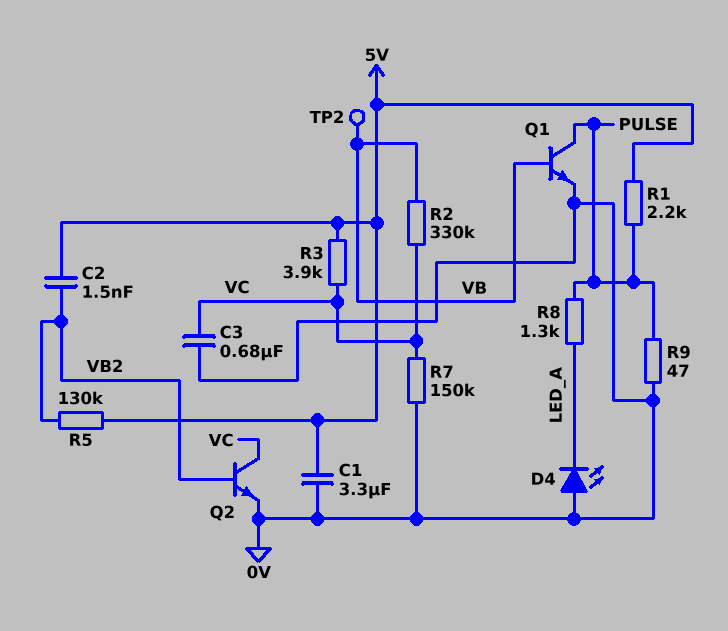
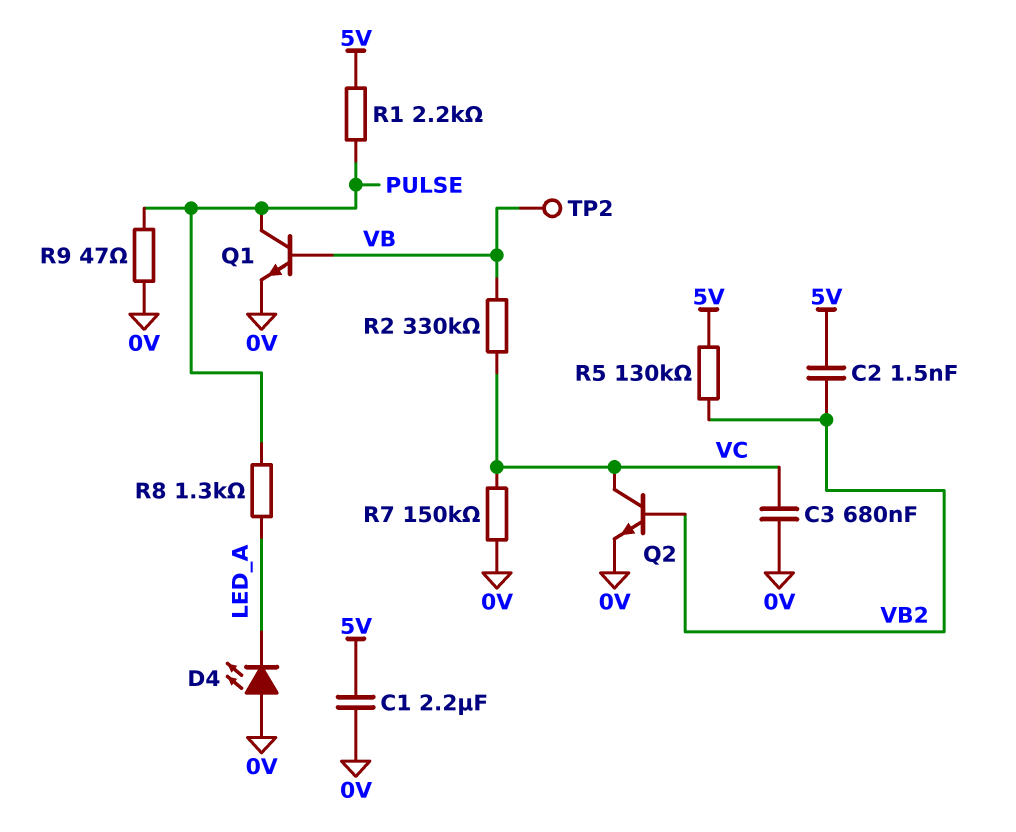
C1: 3.3uF (0V, 5V) -> 2.2uF (0V, 5V)
R3: 3.9k (5V, VC) -> none

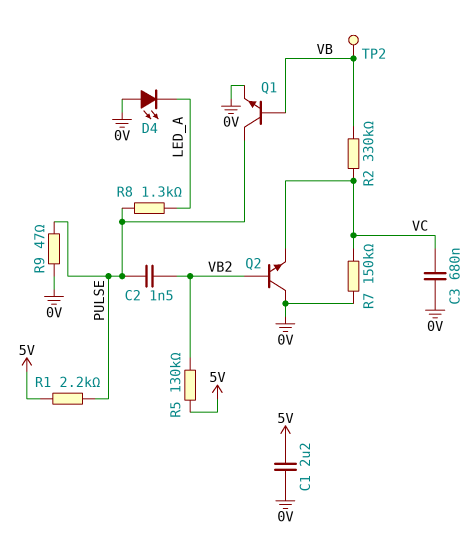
C2: 1.5nF (5V, VB2) -> 1.5nF (PULSE, VB2)
Q2: NPN (B VB2, C VC, E 0V) -> NPN (B VB2, C 0V, E VC)

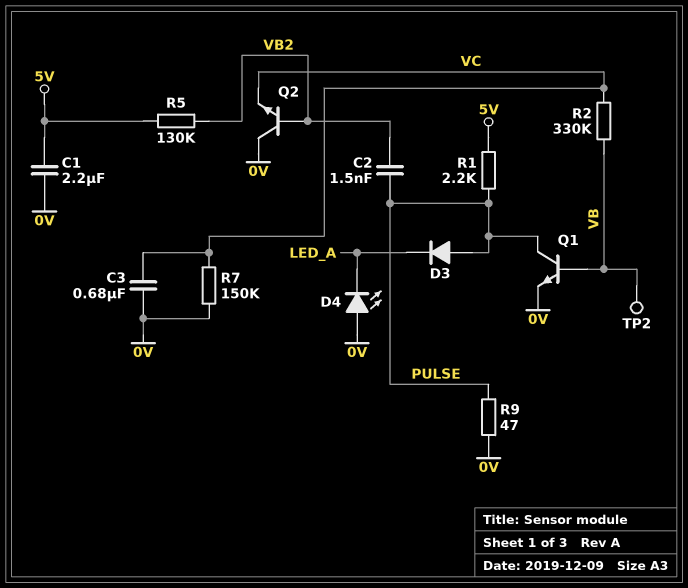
D3: none -> diode (A PULSE, K LED_A)
R8: 1.3k (LED_A, PULSE) -> none

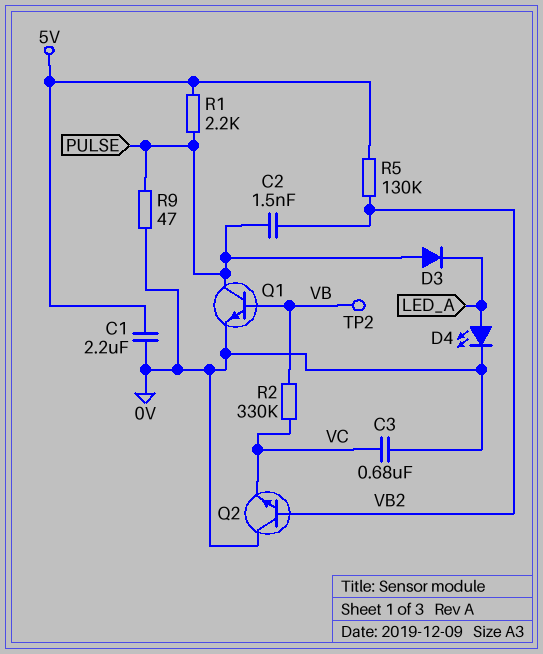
D4: LED (A 0V, K LED_A) -> LED (A LED_A, K 0V)
R7: 150k (0V, VC) -> none

